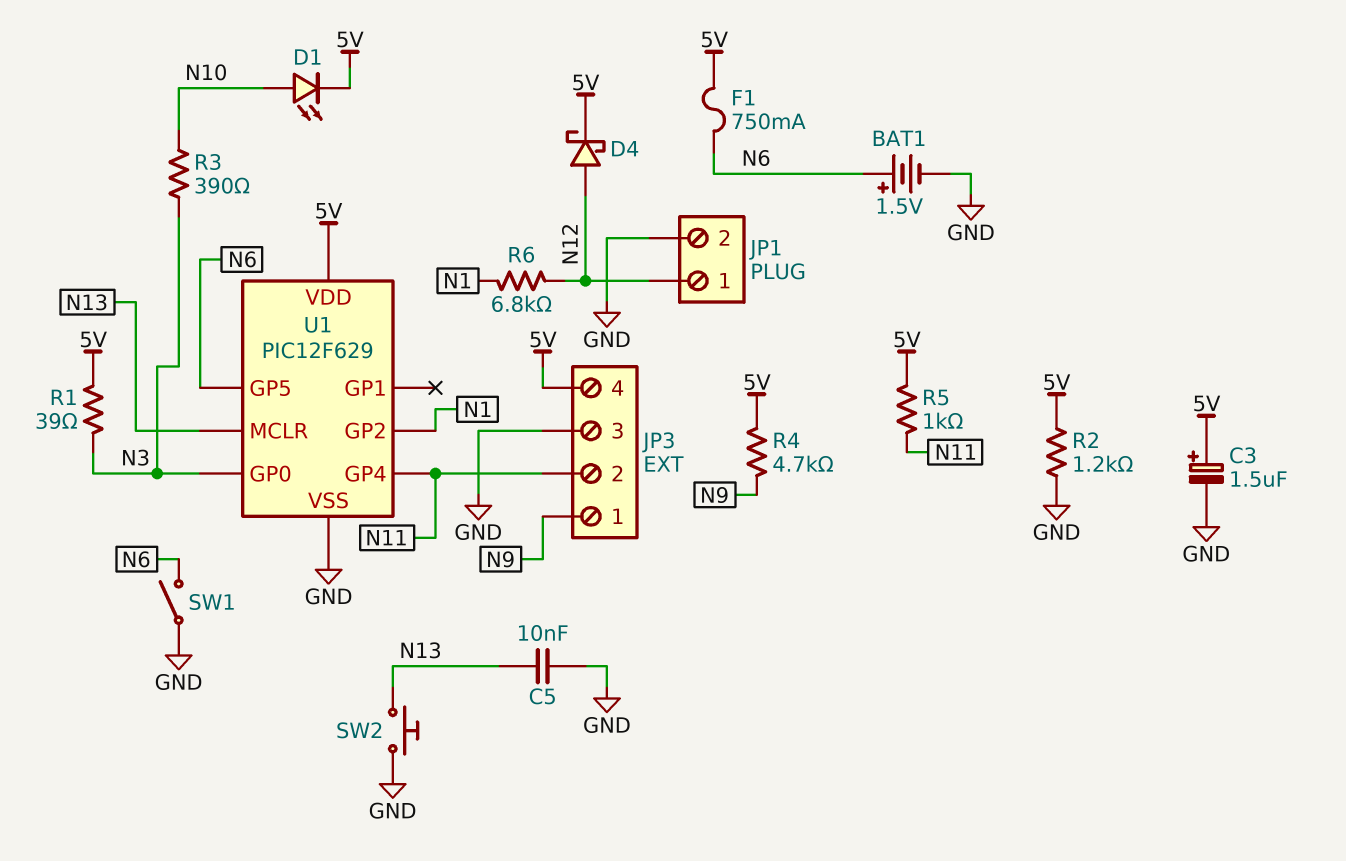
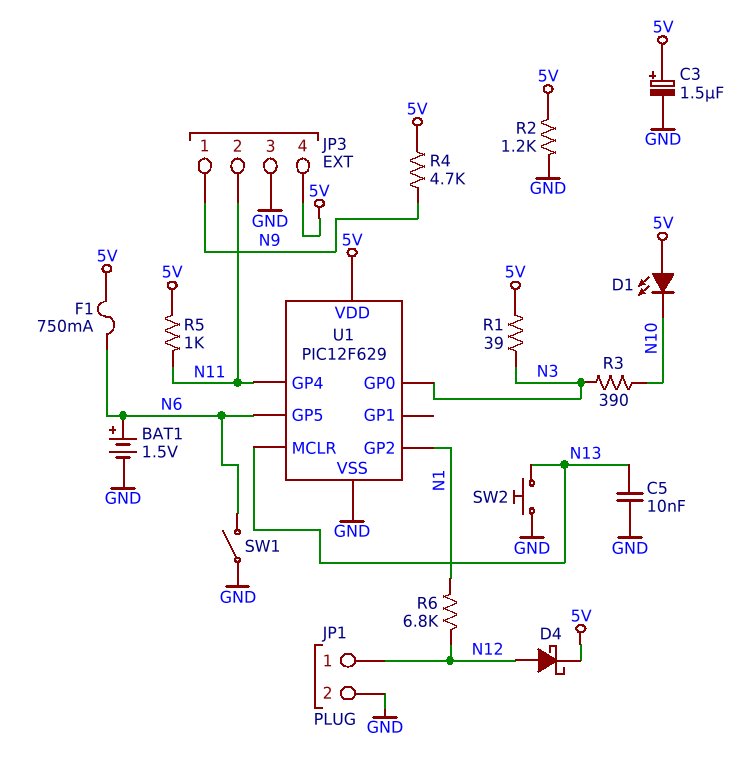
D1: LED (A N10, K 5V) -> LED (A 5V, K N10)

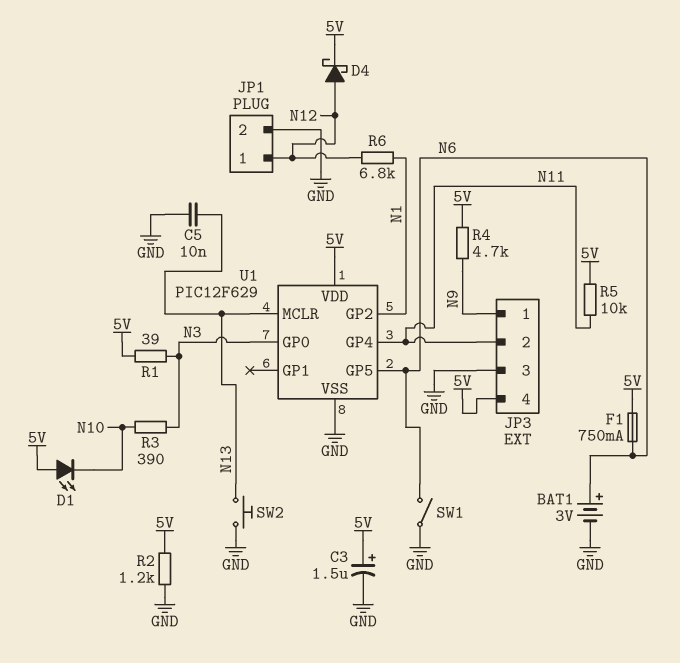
BAT1: 1.5V (plus N6, minus GND) -> 3V (plus N6, minus GND)
R5: 1k (5V, N11) -> 10k (5V, N11)

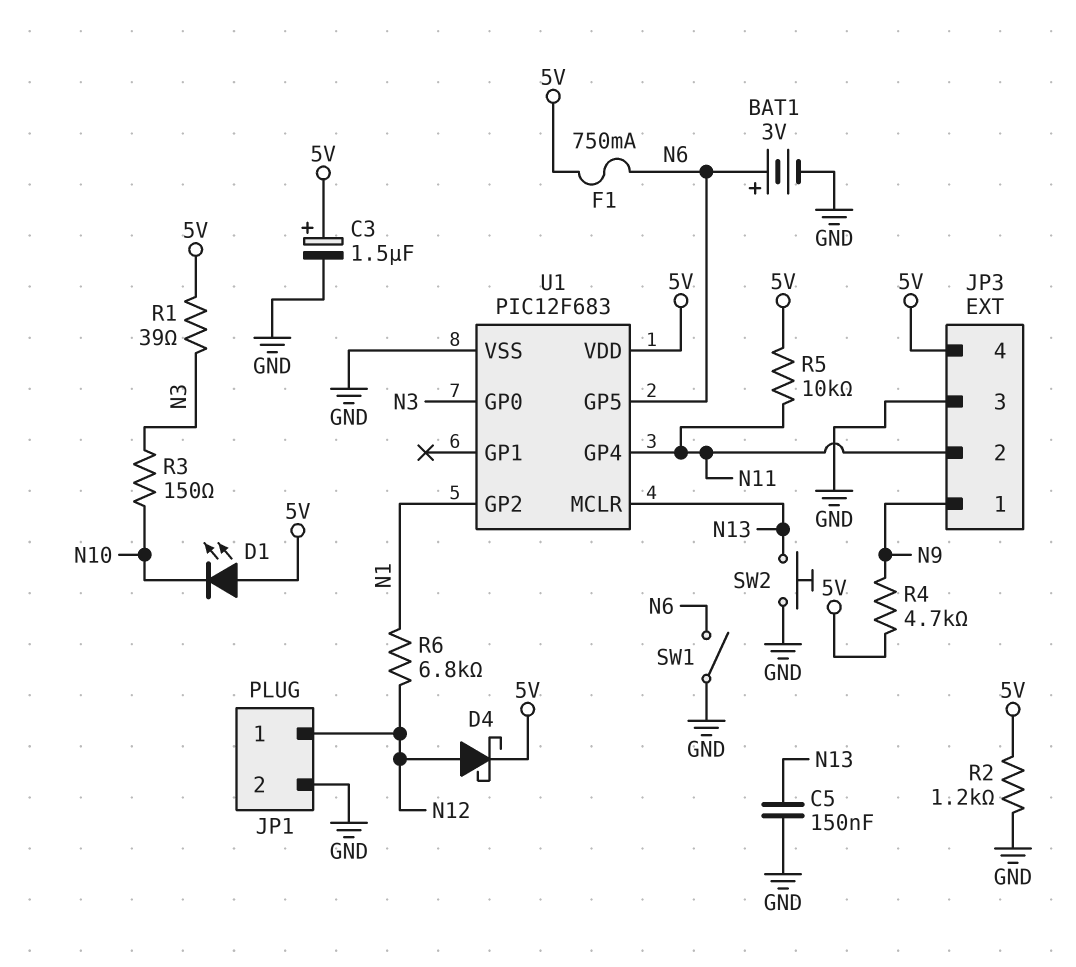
C5: 10nF (GND, N13) -> 150nF (GND, N13)
R3: 390 (N3, N10) -> 150 (N3, N10)
U1: PIC12F629 -> PIC12F683

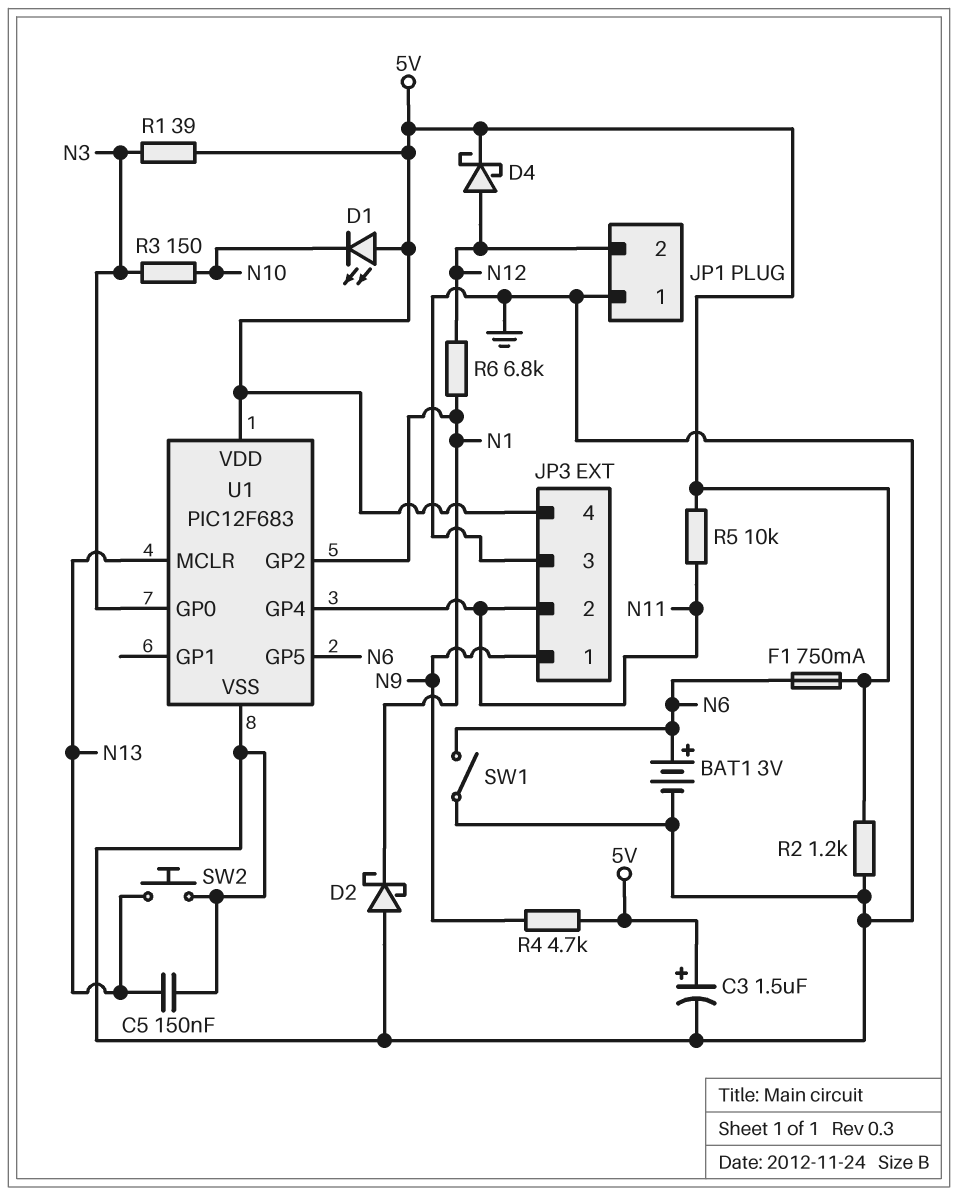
D2: none -> schottky (A GND, K N1)
JP1 pin 1: N12 -> GND
JP1 pin 2: GND -> N12

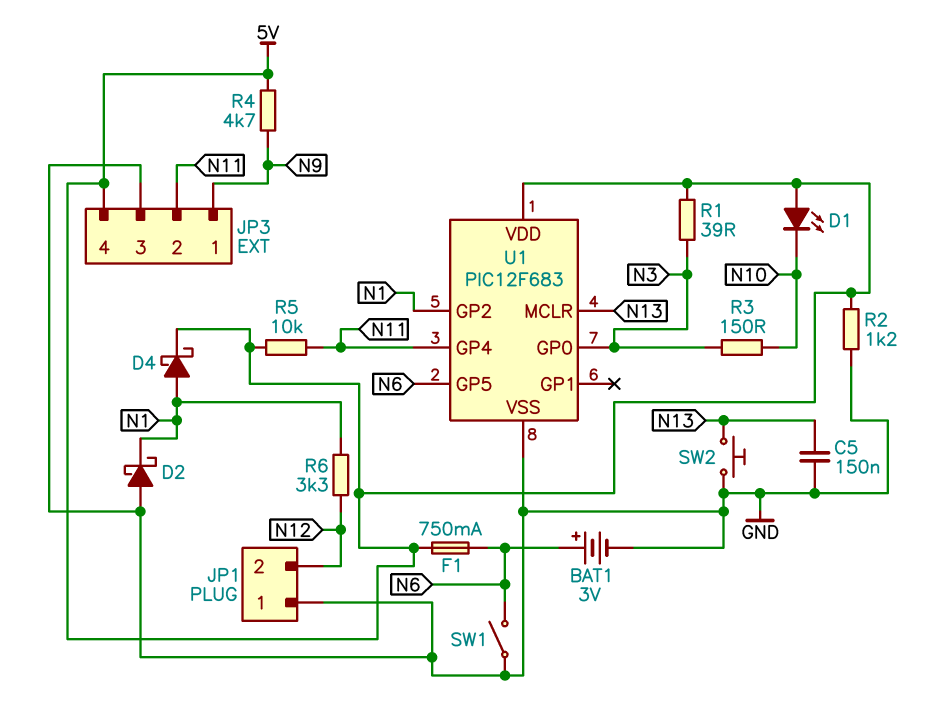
C3: 1.5uF (plus 5V, minus GND) -> none
D4: schottky (A N12, K 5V) -> schottky (A N1, K 5V)
R6: 6.8k (N1, N12) -> 3.3k (N1, N12)

